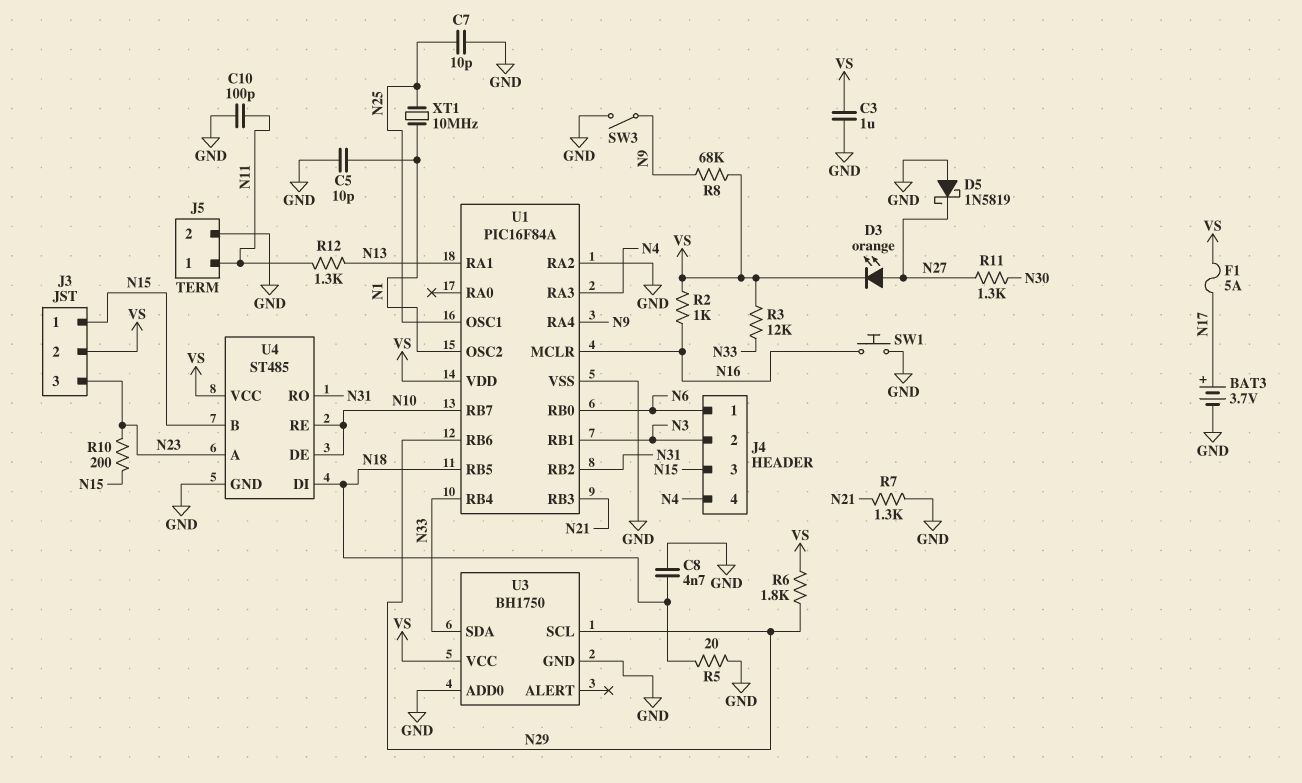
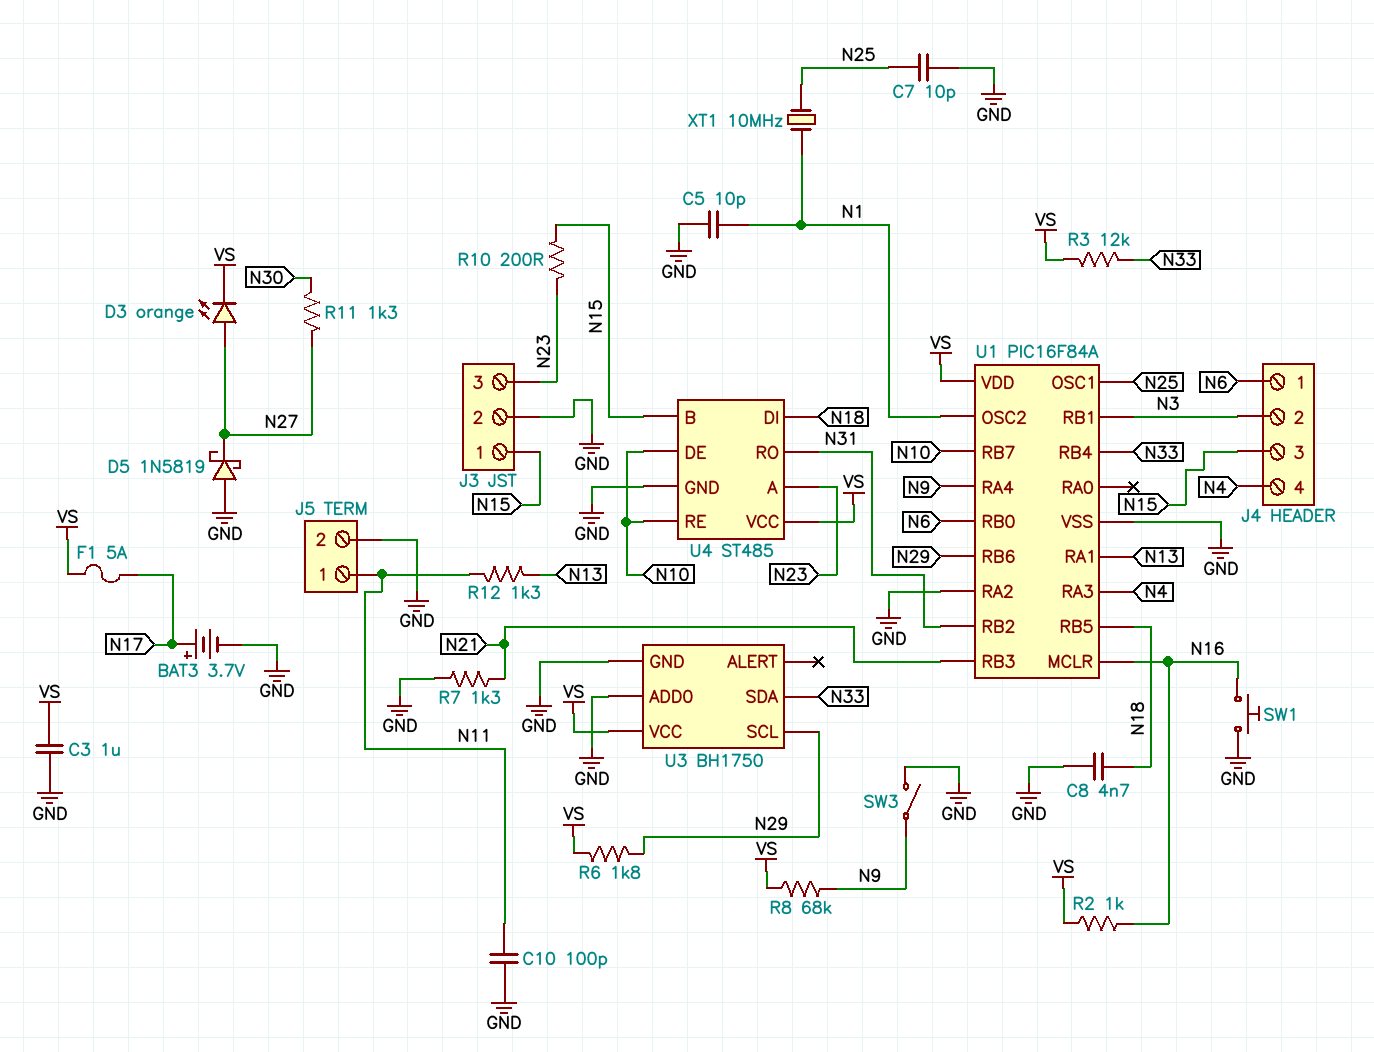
J3 pin 2: VS -> GND
R5: 20 (GND, N18) -> none

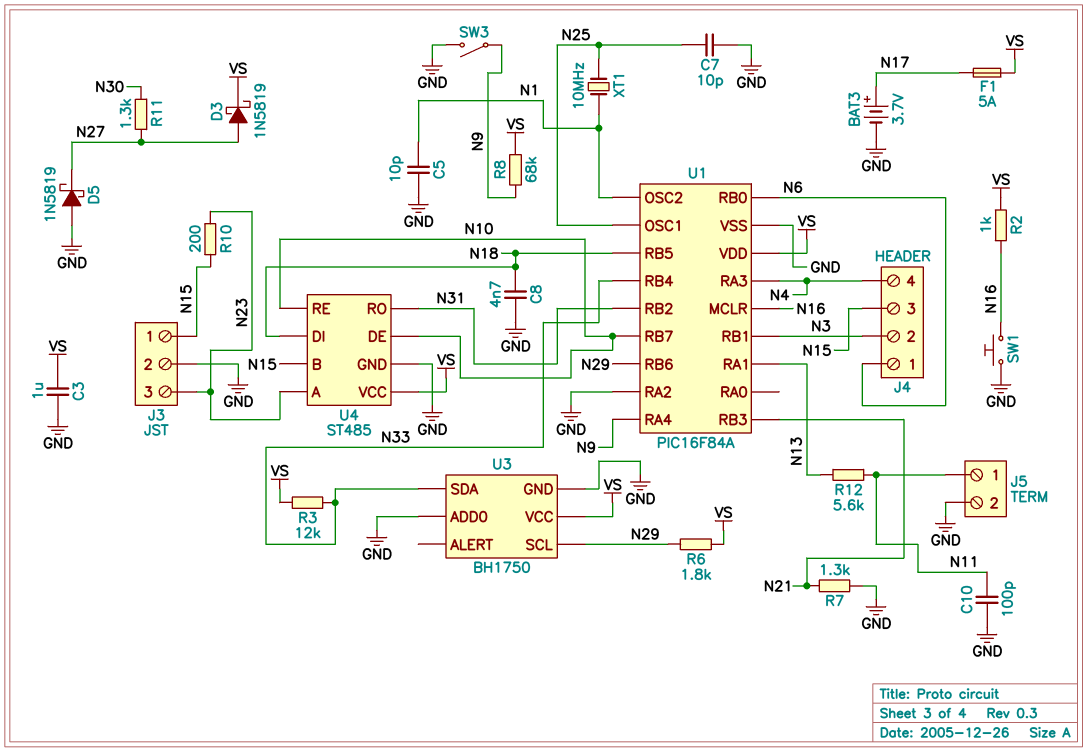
D3: LED orange (A N27, K VS) -> schottky 1N5819 (A N27, K VS)
R12: 1.3k (N11, N13) -> 5.6k (N11, N13)

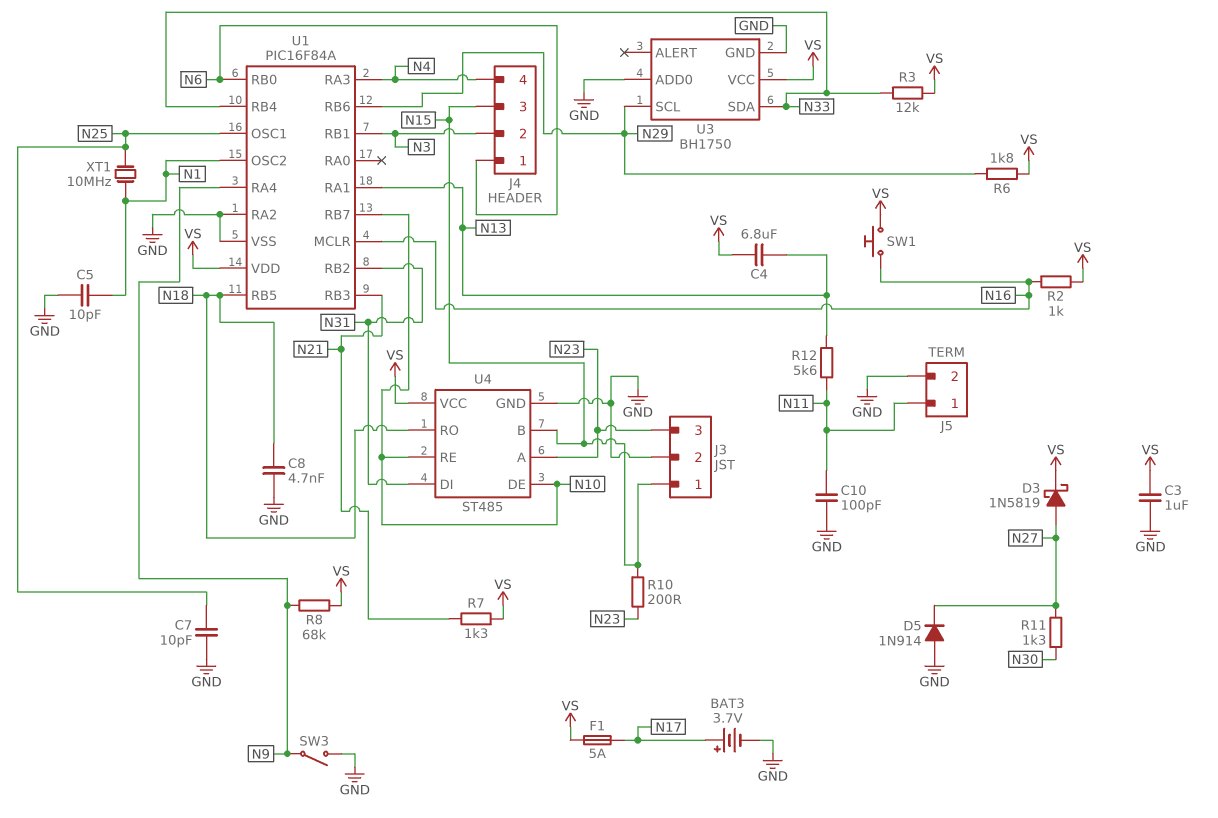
C4: none -> 6.8uF (N13, VS)
D5: schottky 1N5819 (A GND, K N27) -> diode 1N914 (A GND, K N27)
R7: 1.3k (GND, N21) -> 1.3k (N21, VS)
SW1: button (GND, N16) -> button (N16, VS)
U4 pin DI: N18 -> N31
U4 pin RO: N31 -> N18

